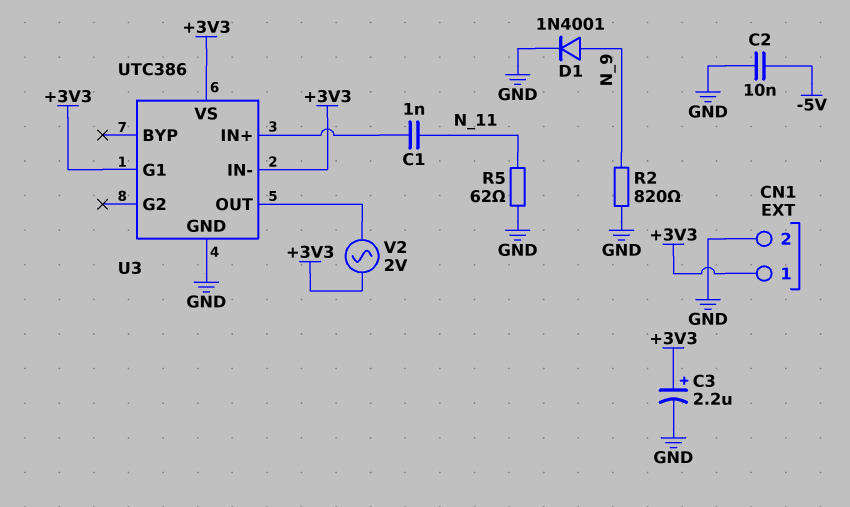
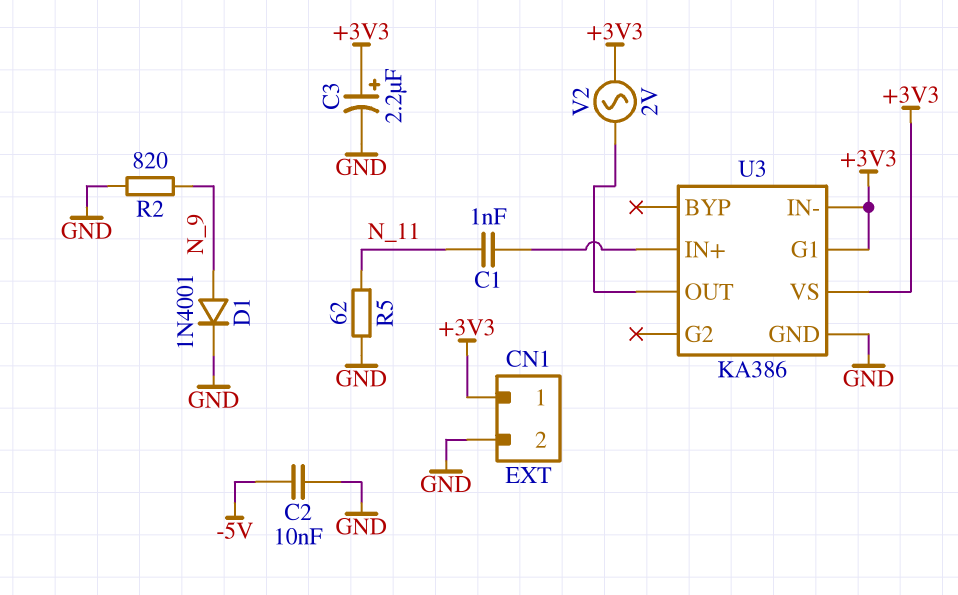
U3: UTC386 -> KA386

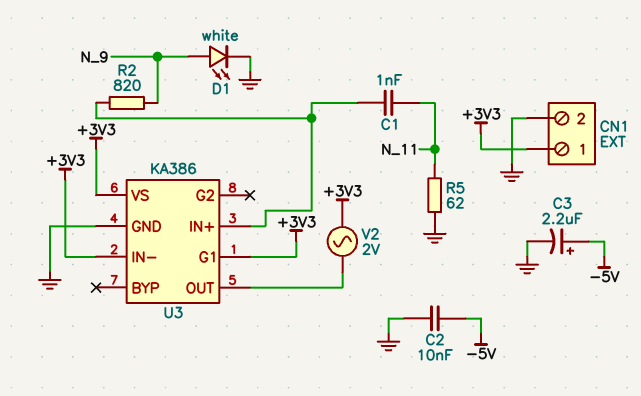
C3: 2.2uF (plus +3V3, minus GND) -> 2.2uF (plus -5V, minus GND)
D1: diode 1N4001 (A N_9, K GND) -> LED white (A N_9, K GND)
R2: 820 (GND, N_9) -> 820 (N_9, U3/IN+)

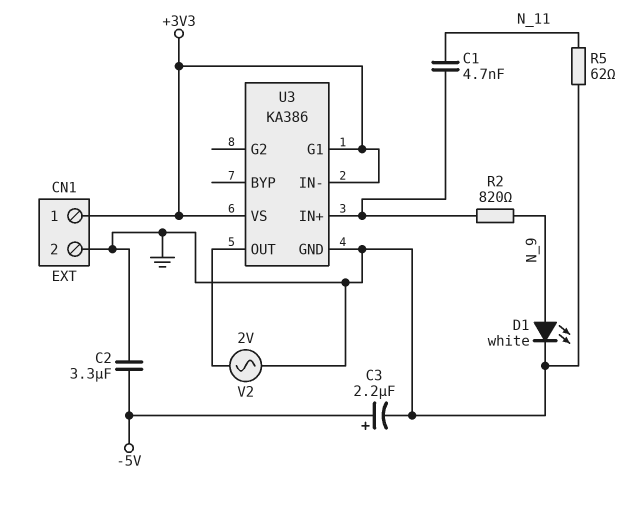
C1: 1nF (N_11, U3/IN+) -> 4.7nF (N_11, U3/IN+)
C2: 10nF (-5V, GND) -> 3.3uF (-5V, GND)
V2: AC 2V (+3V3, U3/OUT) -> AC 2V (GND, U3/OUT)

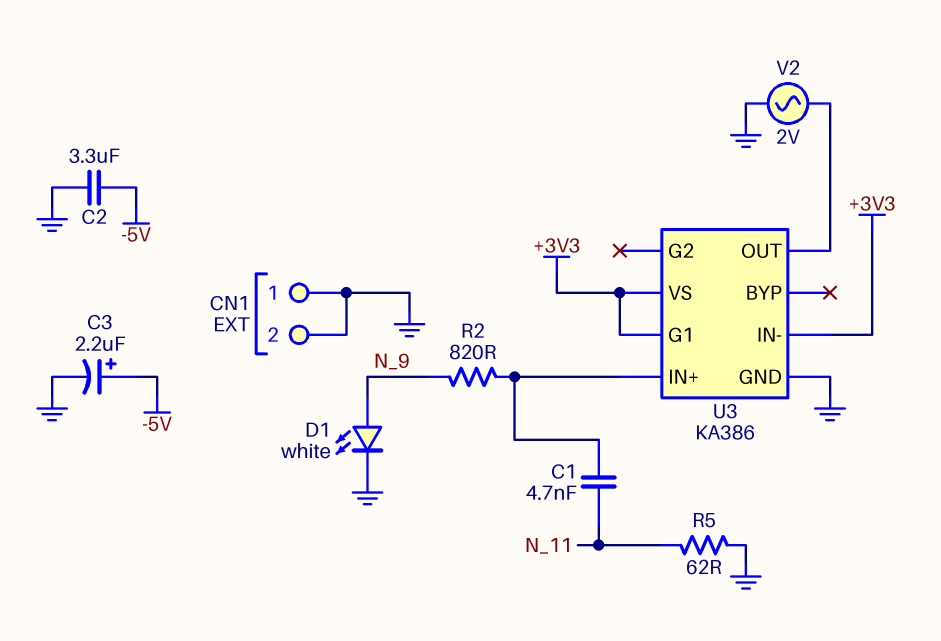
CN1 pin 1: +3V3 -> GND

